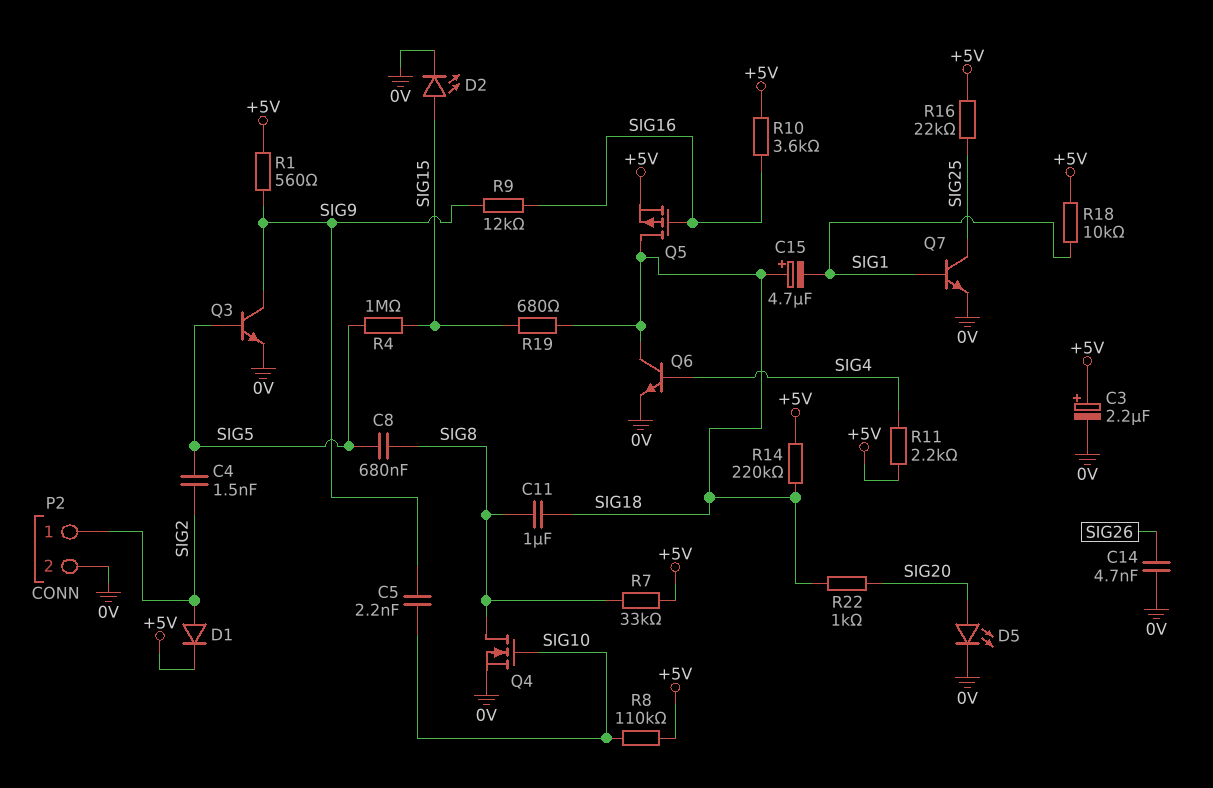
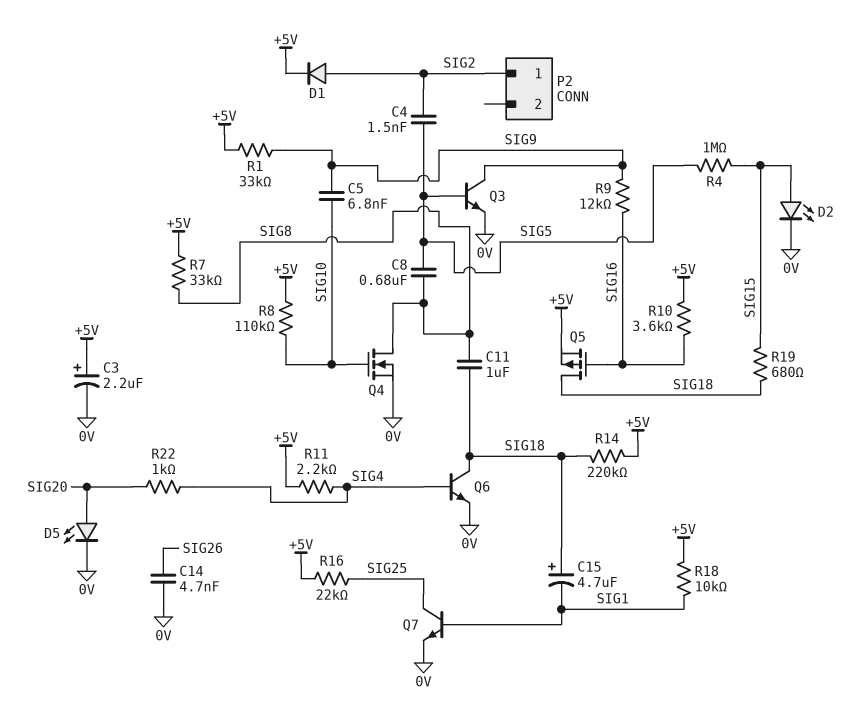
C5: 2.2nF (SIG9, SIG10) -> 6.8nF (SIG9, SIG10)
P2 pin 2: 0V -> none
R1: 560 (+5V, SIG9) -> 33k (+5V, SIG9)
R22: 1k (SIG18, SIG20) -> 1k (SIG4, SIG20)

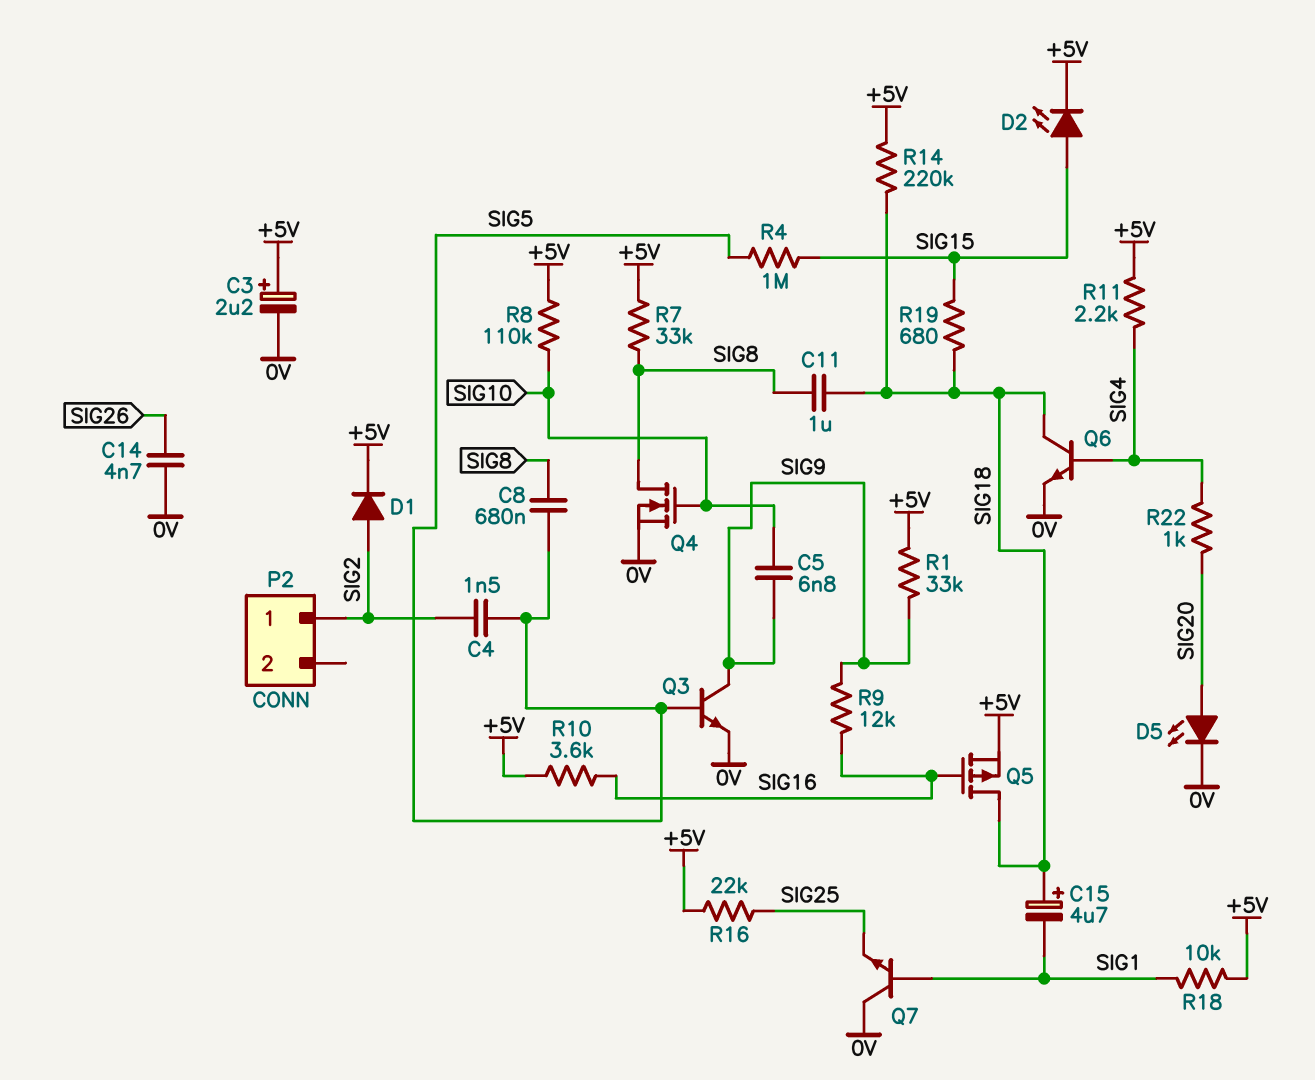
D2: LED (A SIG15, K 0V) -> LED (A SIG15, K +5V)
Q7: NPN (B SIG1, C SIG25, E 0V) -> NPN (B SIG1, C 0V, E SIG25)

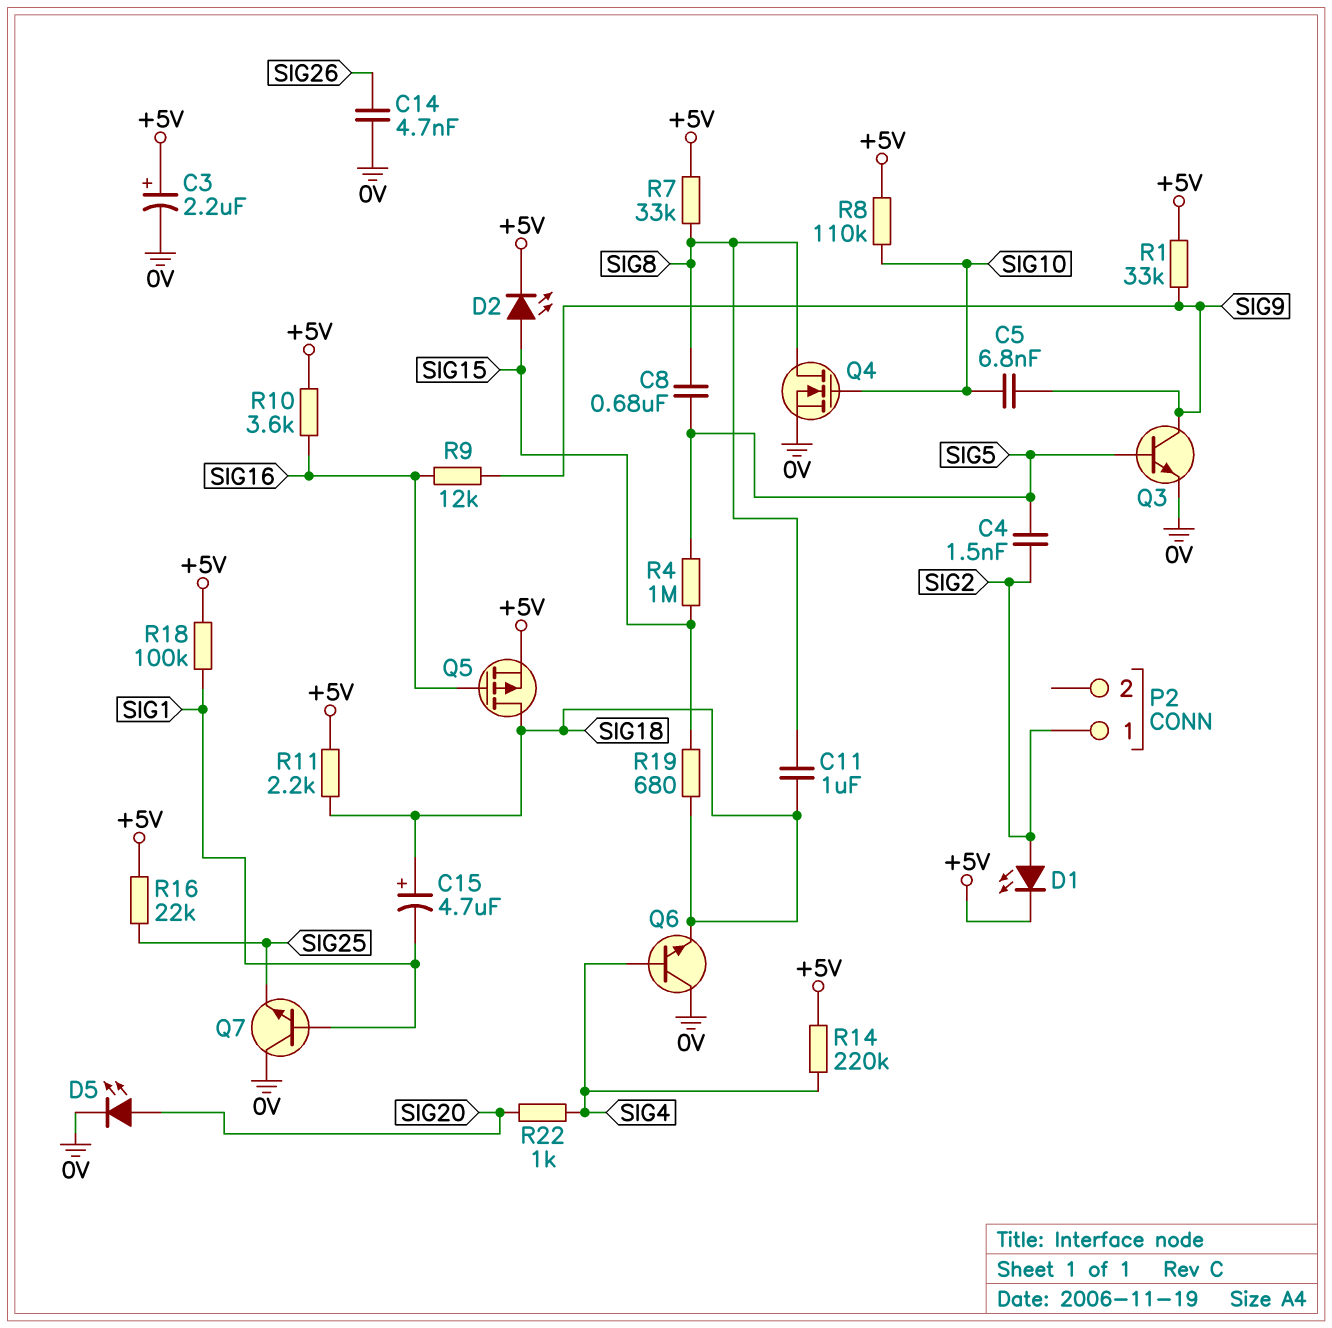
D1: diode (A SIG2, K +5V) -> LED (A SIG2, K +5V)
Q6: NPN (B SIG4, C SIG18, E 0V) -> NPN (B SIG4, C 0V, E SIG18)
R11: 2.2k (+5V, SIG4) -> 2.2k (+5V, SIG18)
R14: 220k (+5V, SIG18) -> 220k (+5V, SIG4)
R18: 10k (+5V, SIG1) -> 100k (+5V, SIG1)

